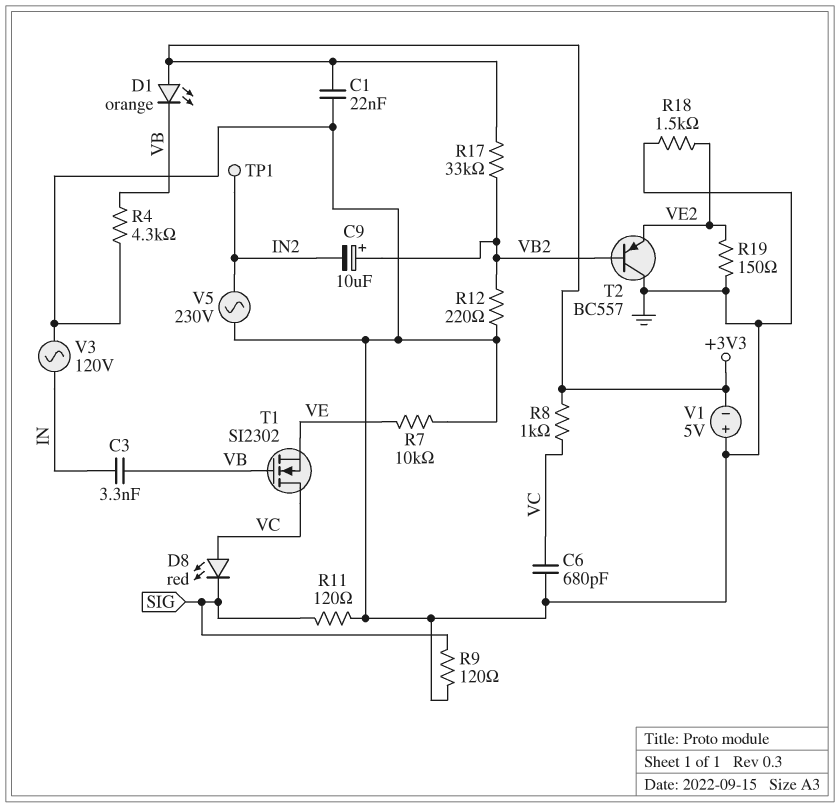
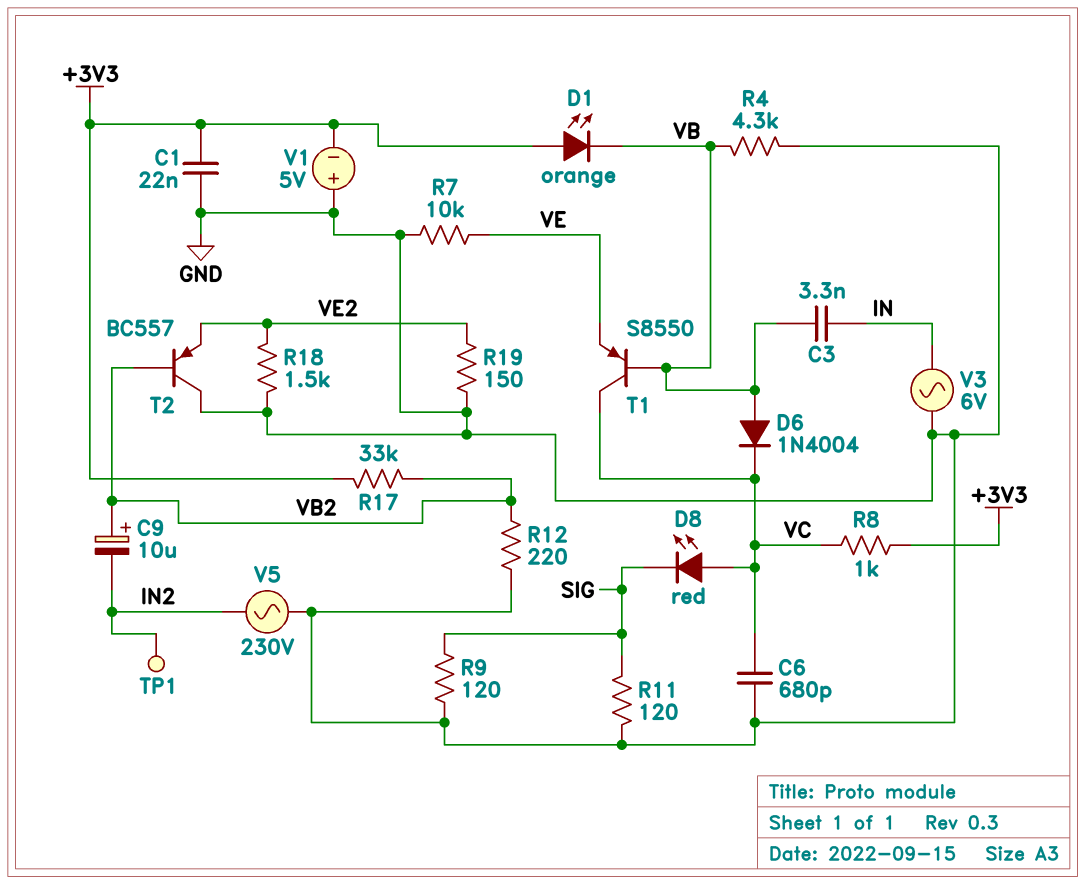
D6: none -> diode 1N4004 (A VB, K VC)
T1: NMOS SI2302 (G VB, D VC, S VE) -> PNP S8550 (B VB, C VC, E VE)
V3: AC 120V (GND, IN) -> AC 6V (GND, IN)

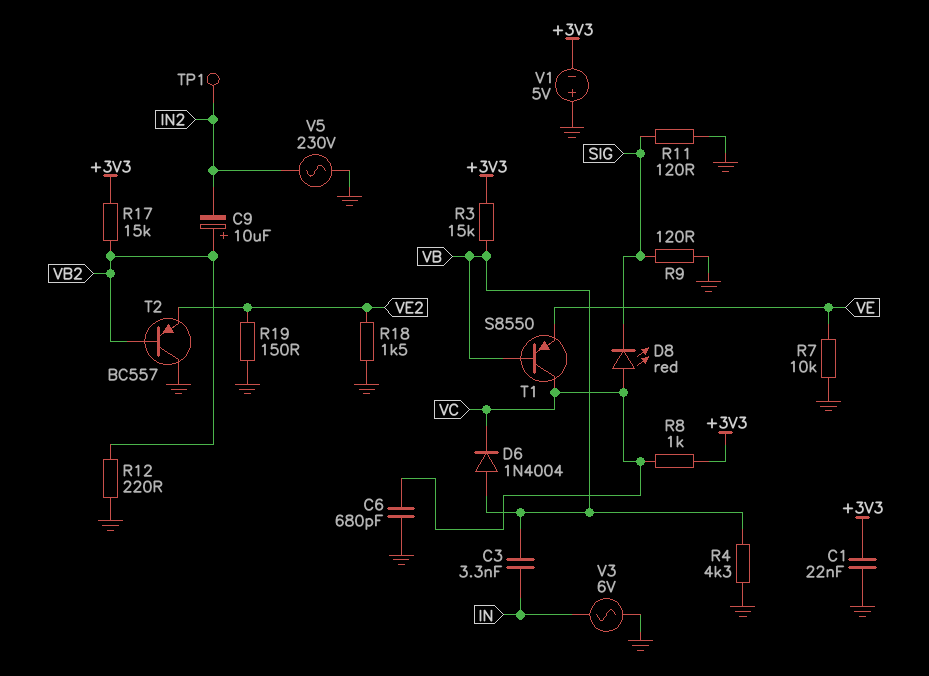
D1: LED orange (A +3V3, K VB) -> none
R3: none -> 15k (+3V3, VB)
R17: 33k (+3V3, VB2) -> 15k (+3V3, VB2)

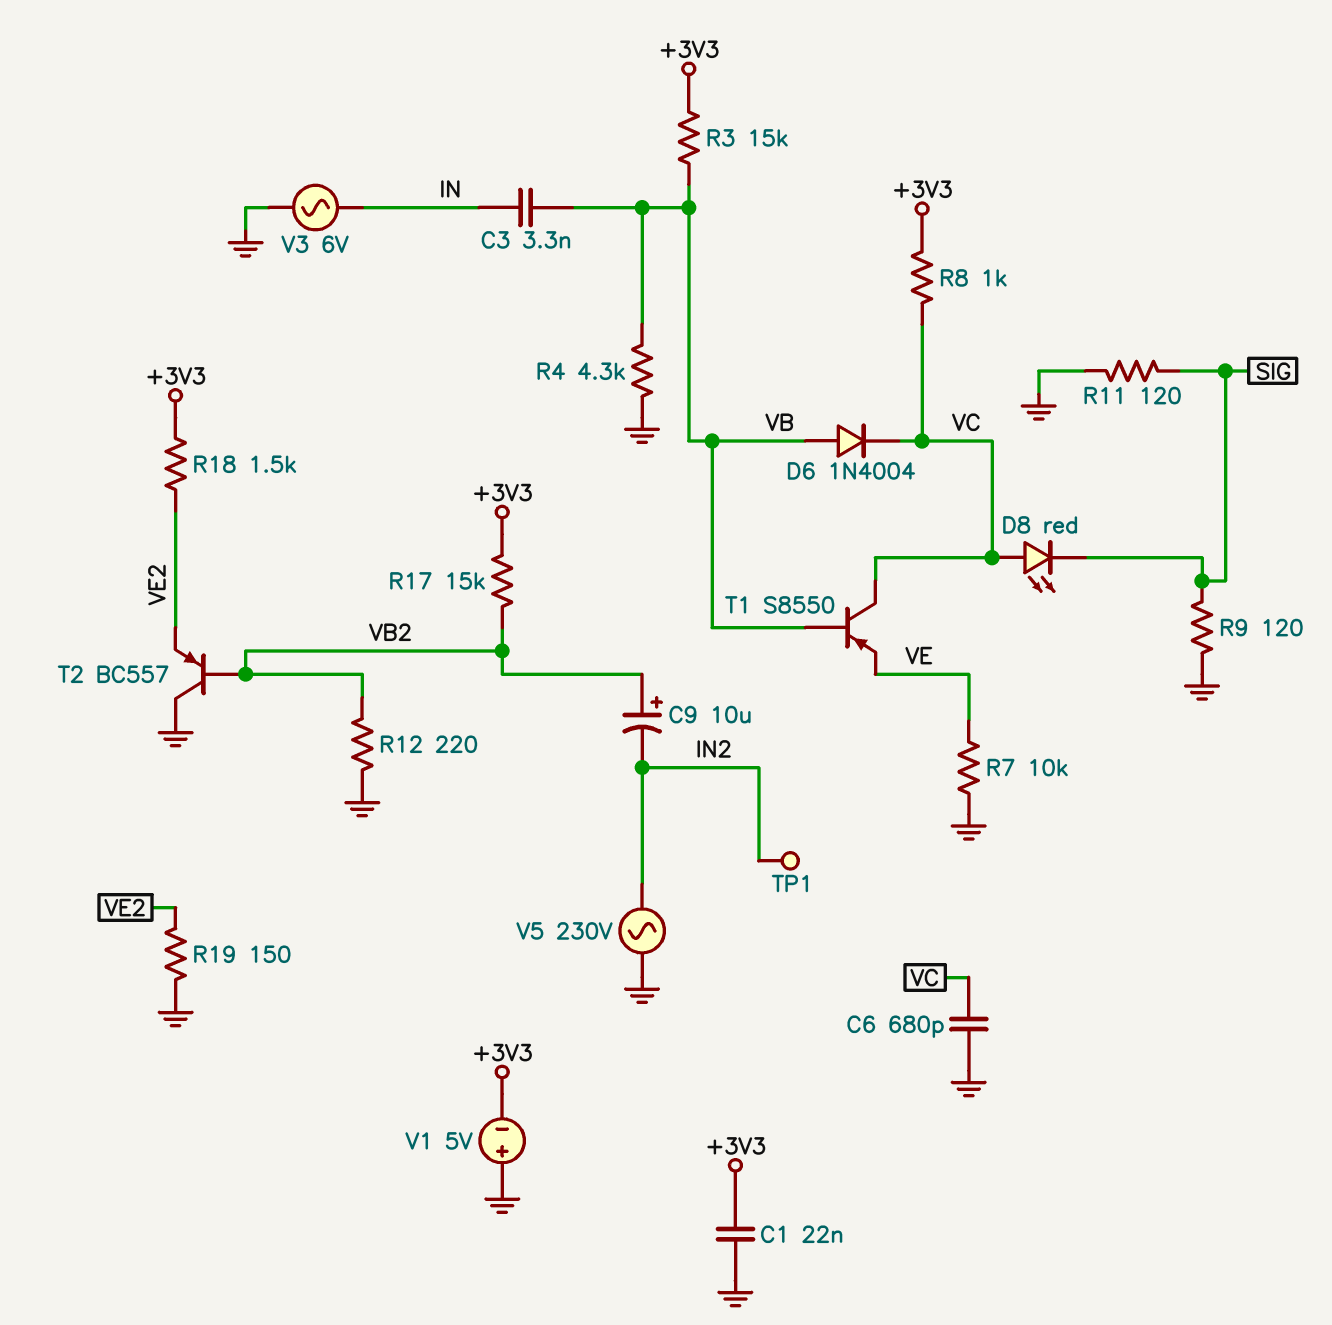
R18: 1.5k (GND, VE2) -> 1.5k (+3V3, VE2)

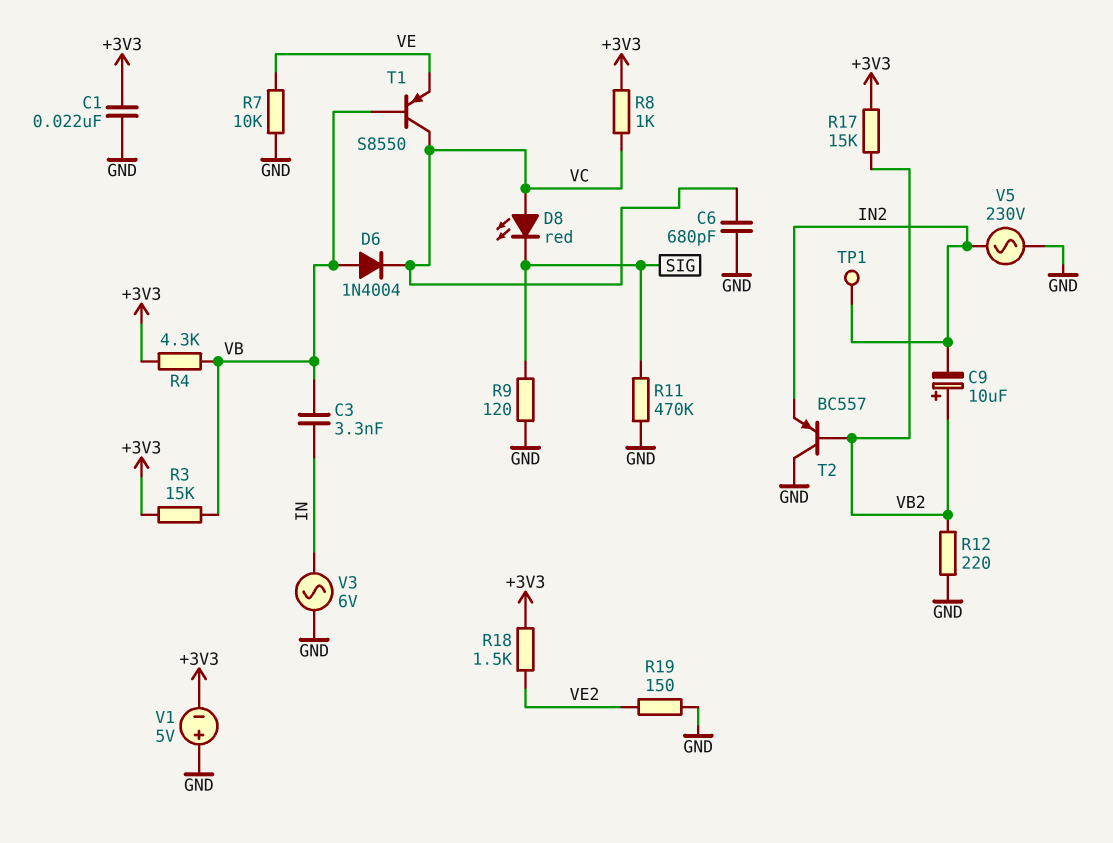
R4: 4.3k (GND, VB) -> 4.3k (+3V3, VB)
R11: 120 (GND, SIG) -> 470k (GND, SIG)
T2: PNP BC557 (B VB2, C GND, E VE2) -> PNP BC557 (B VB2, C GND, E IN2)

